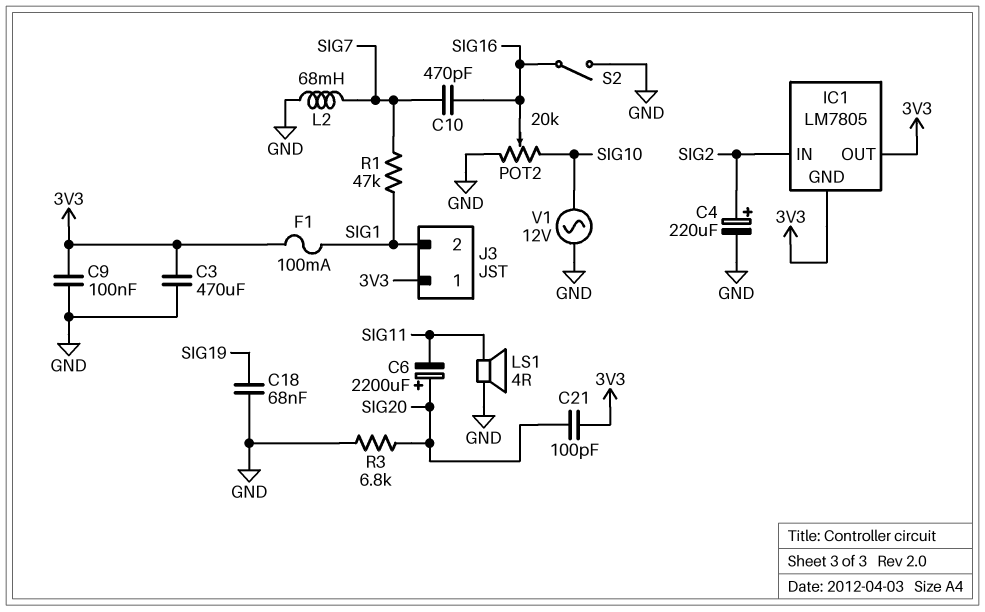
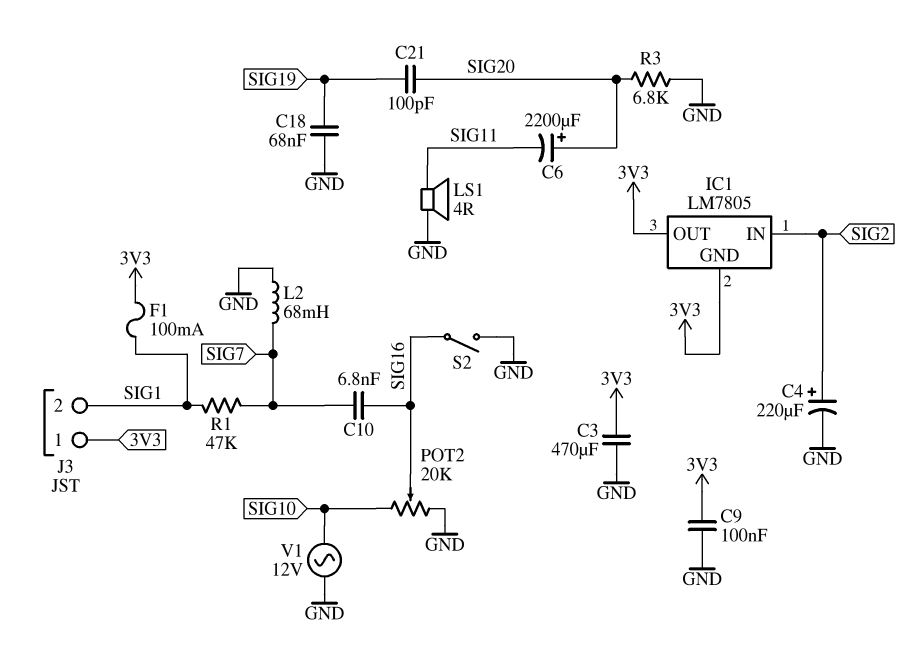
C10: 470pF (SIG7, SIG16) -> 6.8nF (SIG7, SIG16)
C21: 100pF (3V3, SIG20) -> 100pF (SIG19, SIG20)

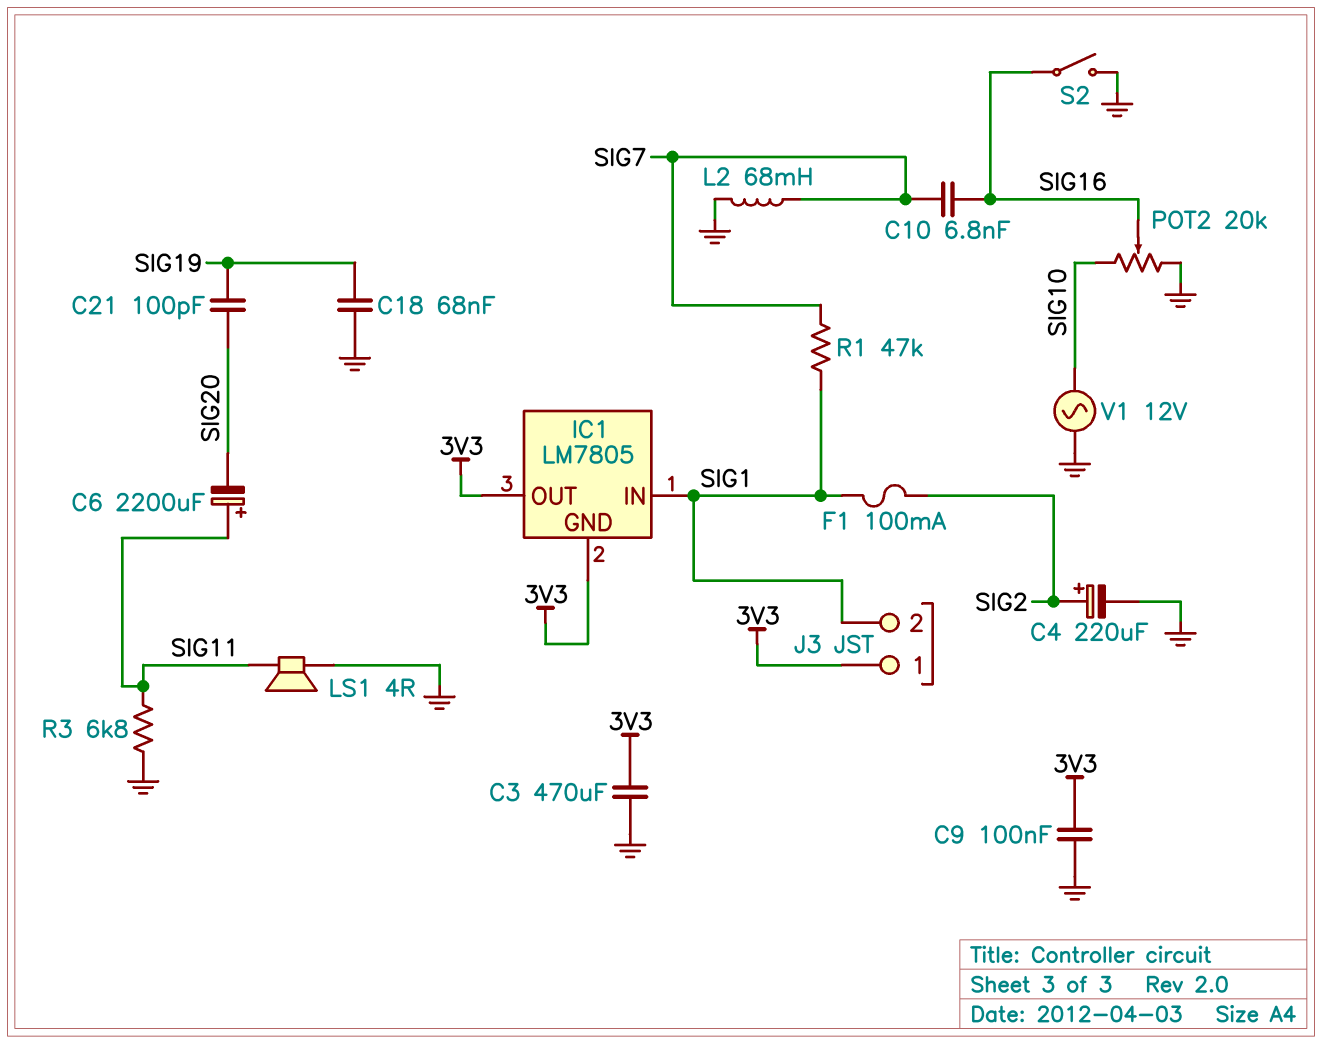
C6: 2200uF (plus SIG20, minus SIG11) -> 2200uF (plus SIG11, minus SIG20)
F1: 100mA (3V3, SIG1) -> 100mA (SIG1, SIG2)
IC1 pin IN: SIG2 -> SIG1
R3: 6.8k (GND, SIG20) -> 6.8k (GND, SIG11)

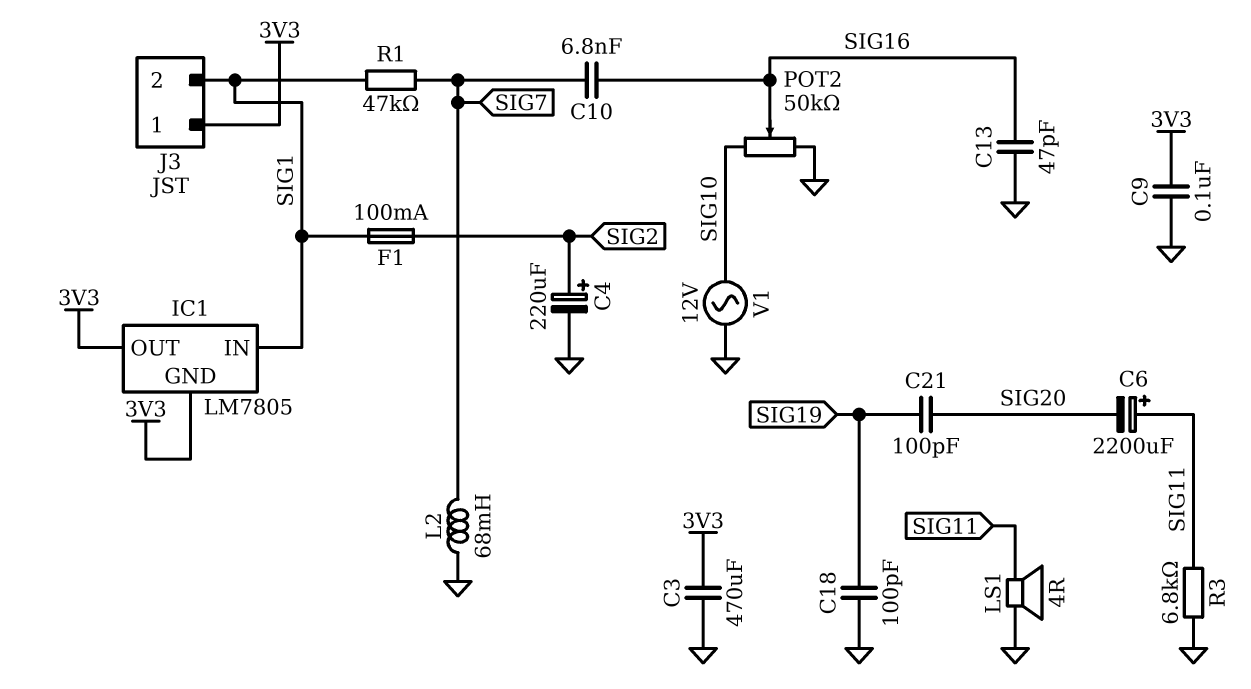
C13: none -> 47pF (GND, SIG16)
C18: 68nF (GND, SIG19) -> 100pF (GND, SIG19)
POT2: 20k (GND, SIG10, wiper SIG16) -> 50k (GND, SIG10, wiper SIG16)
S2: switch (GND, SIG16) -> none

